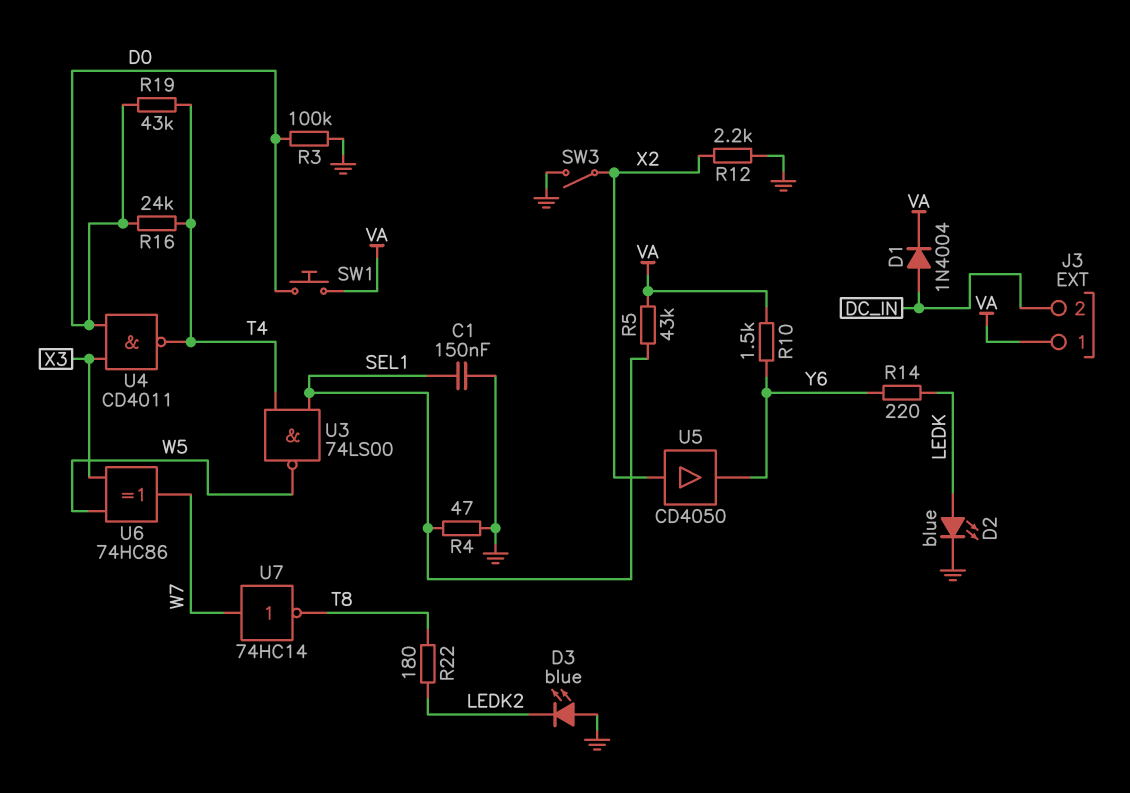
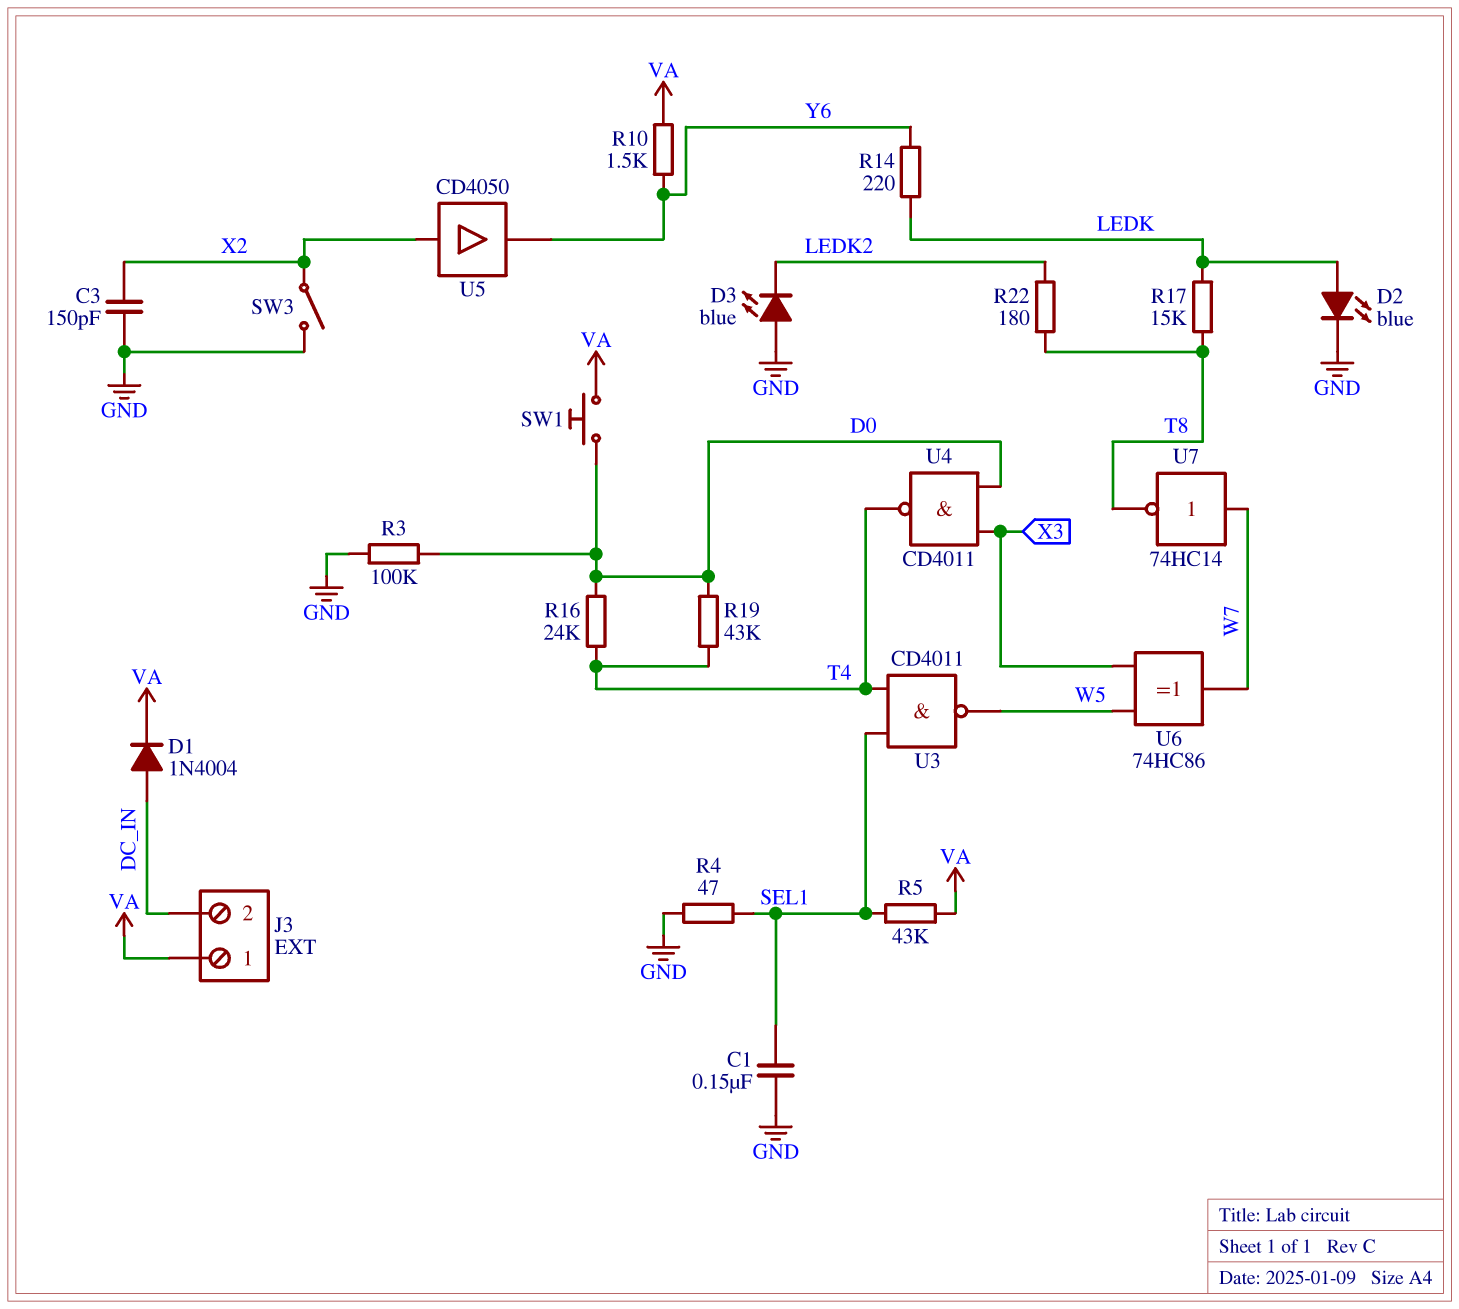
C3: none -> 150pF (GND, X2)
R12: 2.2k (GND, X2) -> none
R17: none -> 15k (LEDK, T8)
U3: NAND 74LS00 (in SEL1, in T4, out W5) -> NAND CD4011 (in SEL1, in T4, out W5)

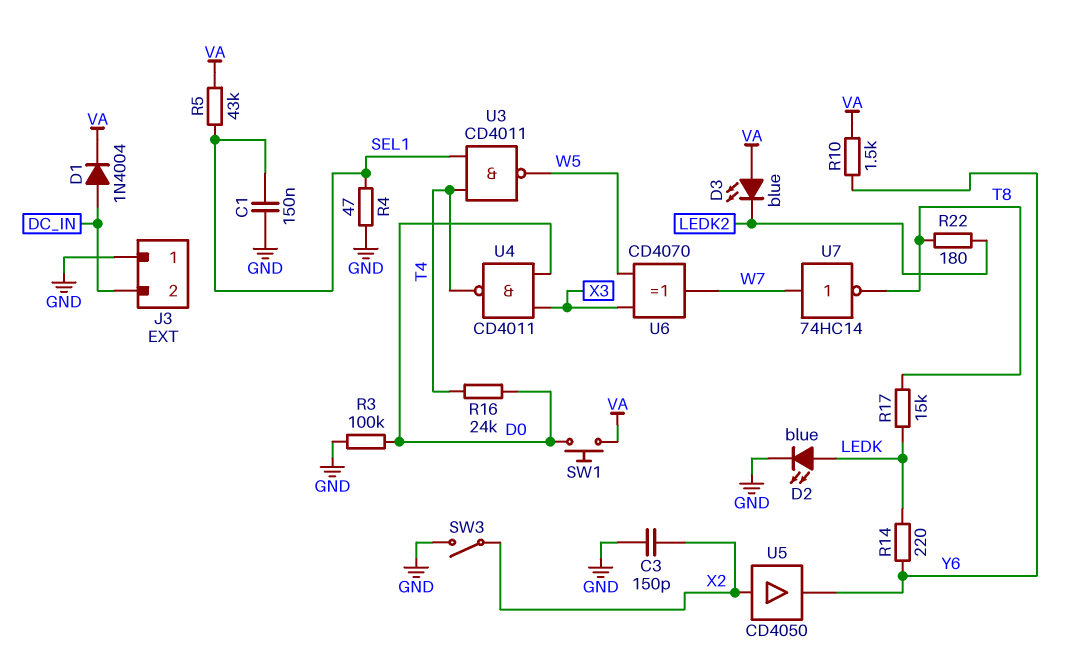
D3: LED blue (A GND, K LEDK2) -> LED blue (A VA, K LEDK2)
J3 pin 1: VA -> GND
R19: 43k (D0, T4) -> none
U6: XOR 74HC86 (in W5, in X3, out W7) -> XOR CD4070 (in W5, in X3, out W7)

